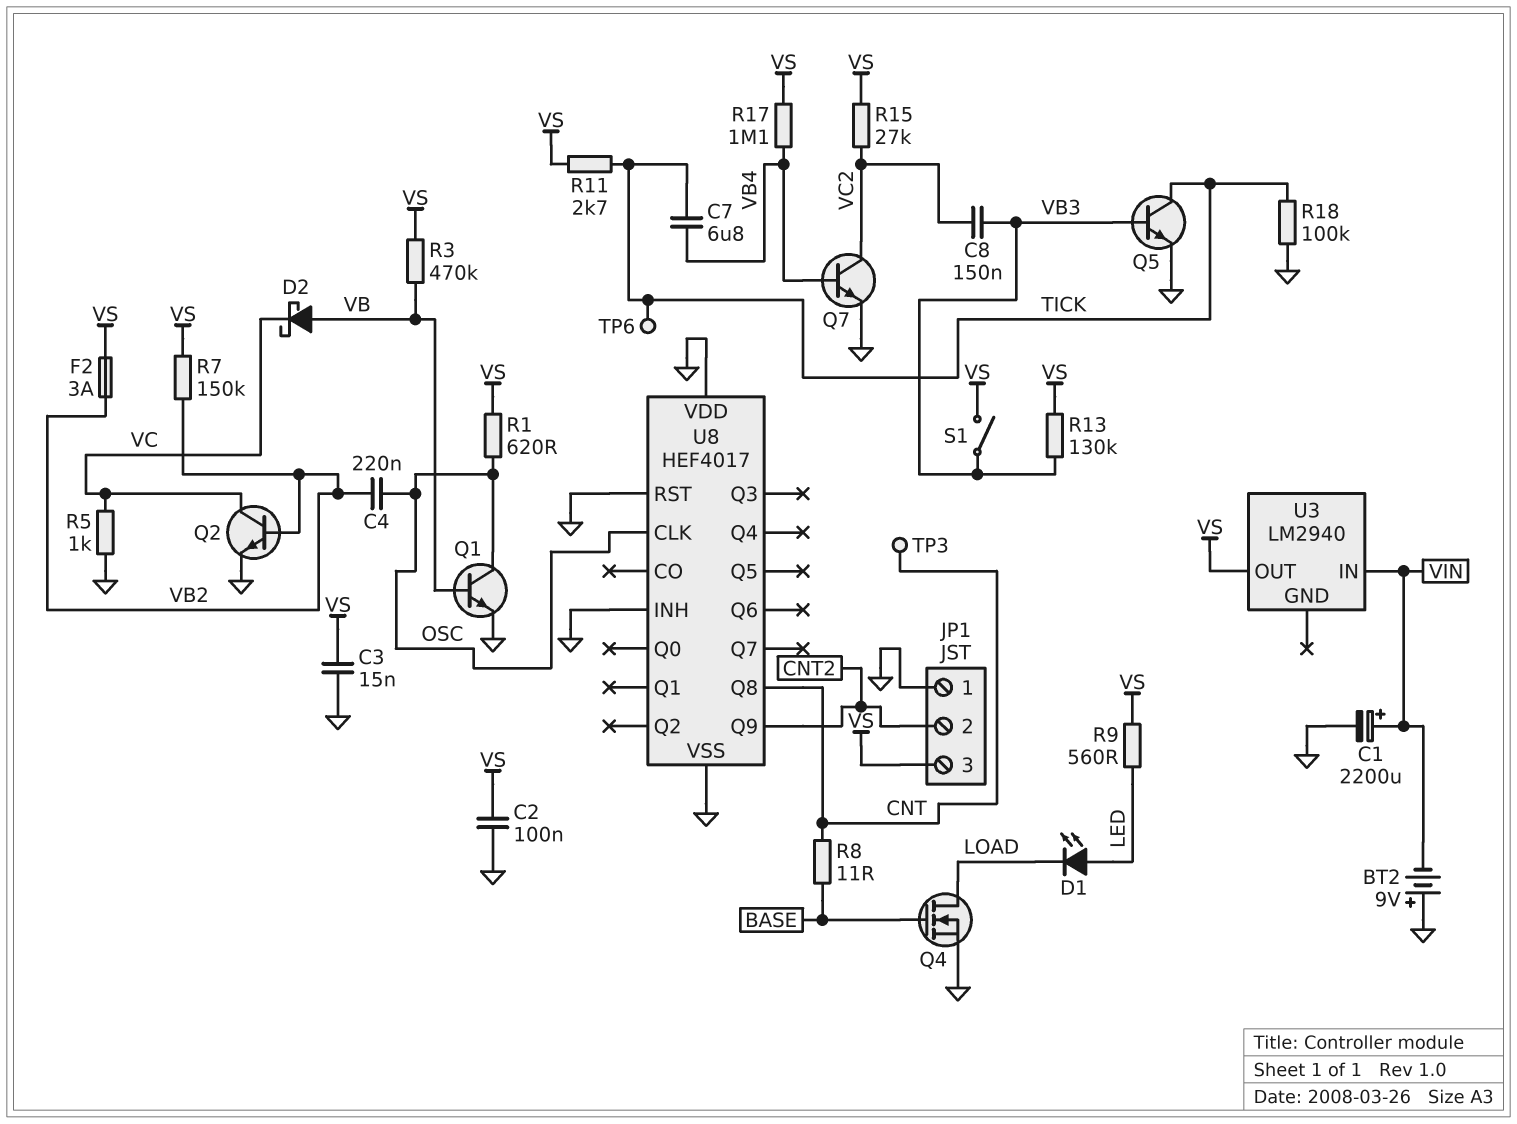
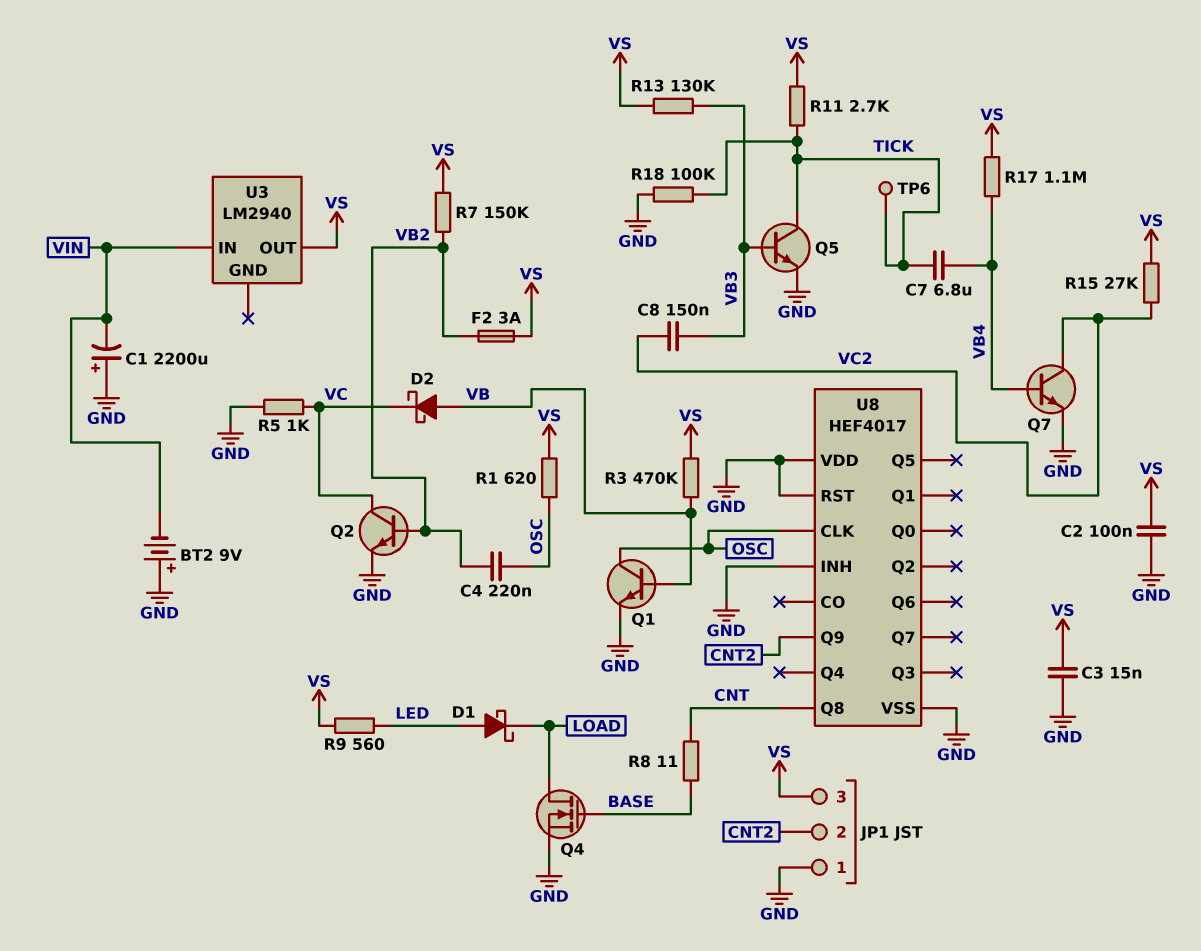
C1: 2200uF (plus VIN, minus GND) -> 2200uF (plus GND, minus VIN)
D1: LED (A LED, K LOAD) -> schottky (A LED, K LOAD)
S1: switch (VB3, VS) -> none
TP3: test point (CNT) -> none

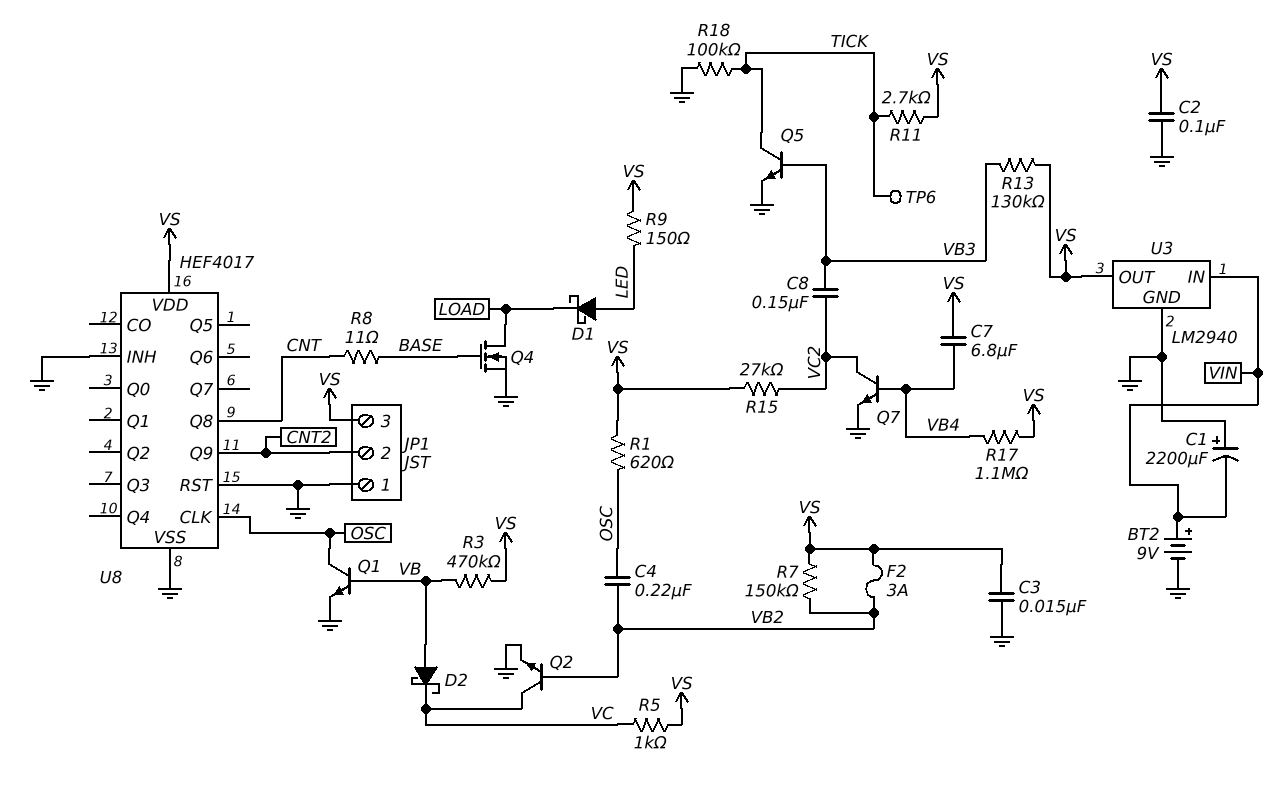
BT2: 9V (plus GND, minus VIN) -> 9V (plus VIN, minus GND)
C7: 6.8uF (TICK, VB4) -> 6.8uF (VB4, VS)
R5: 1k (GND, VC) -> 1k (VC, VS)
R9: 560 (LED, VS) -> 150 (LED, VS)
U3 pin GND: none -> GND
U8 pin VDD: GND -> VS

